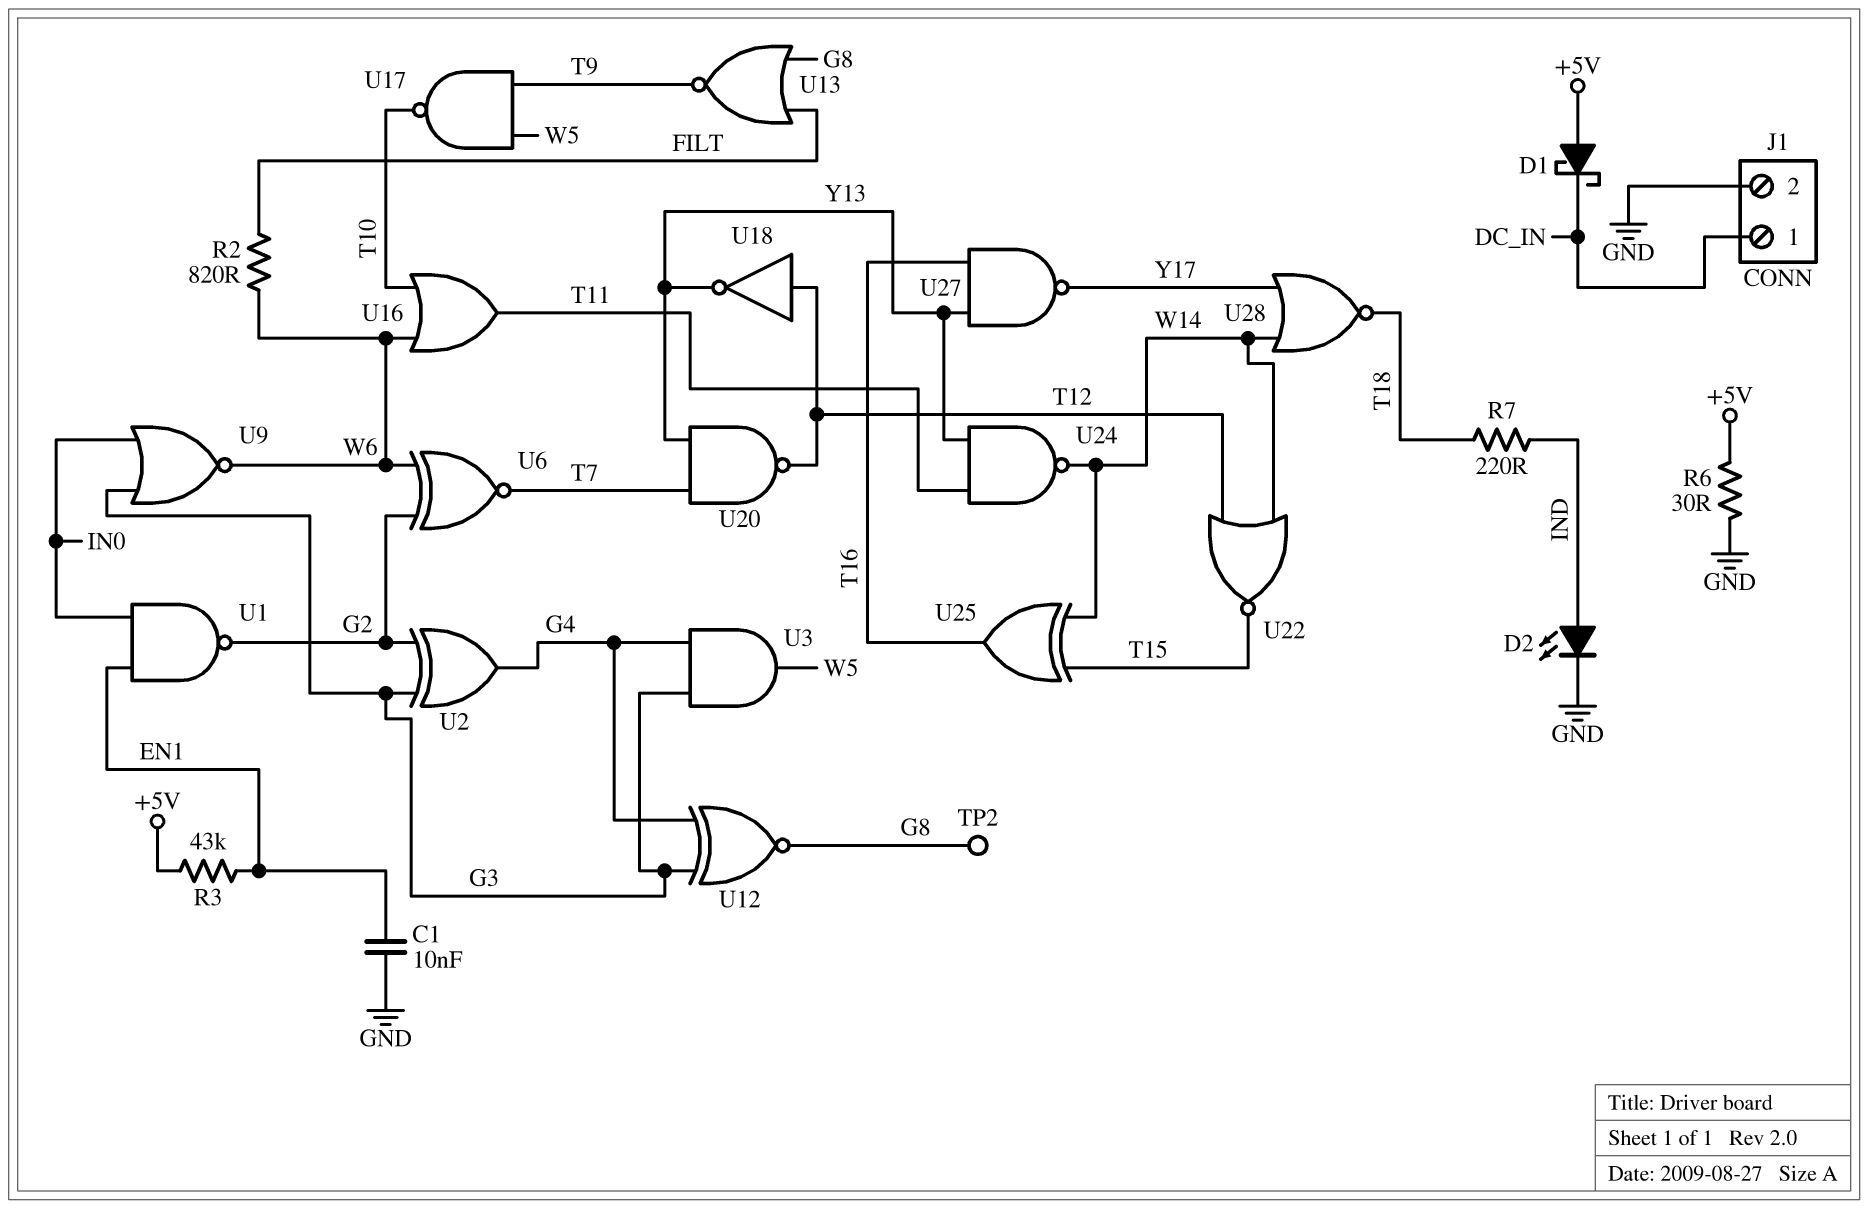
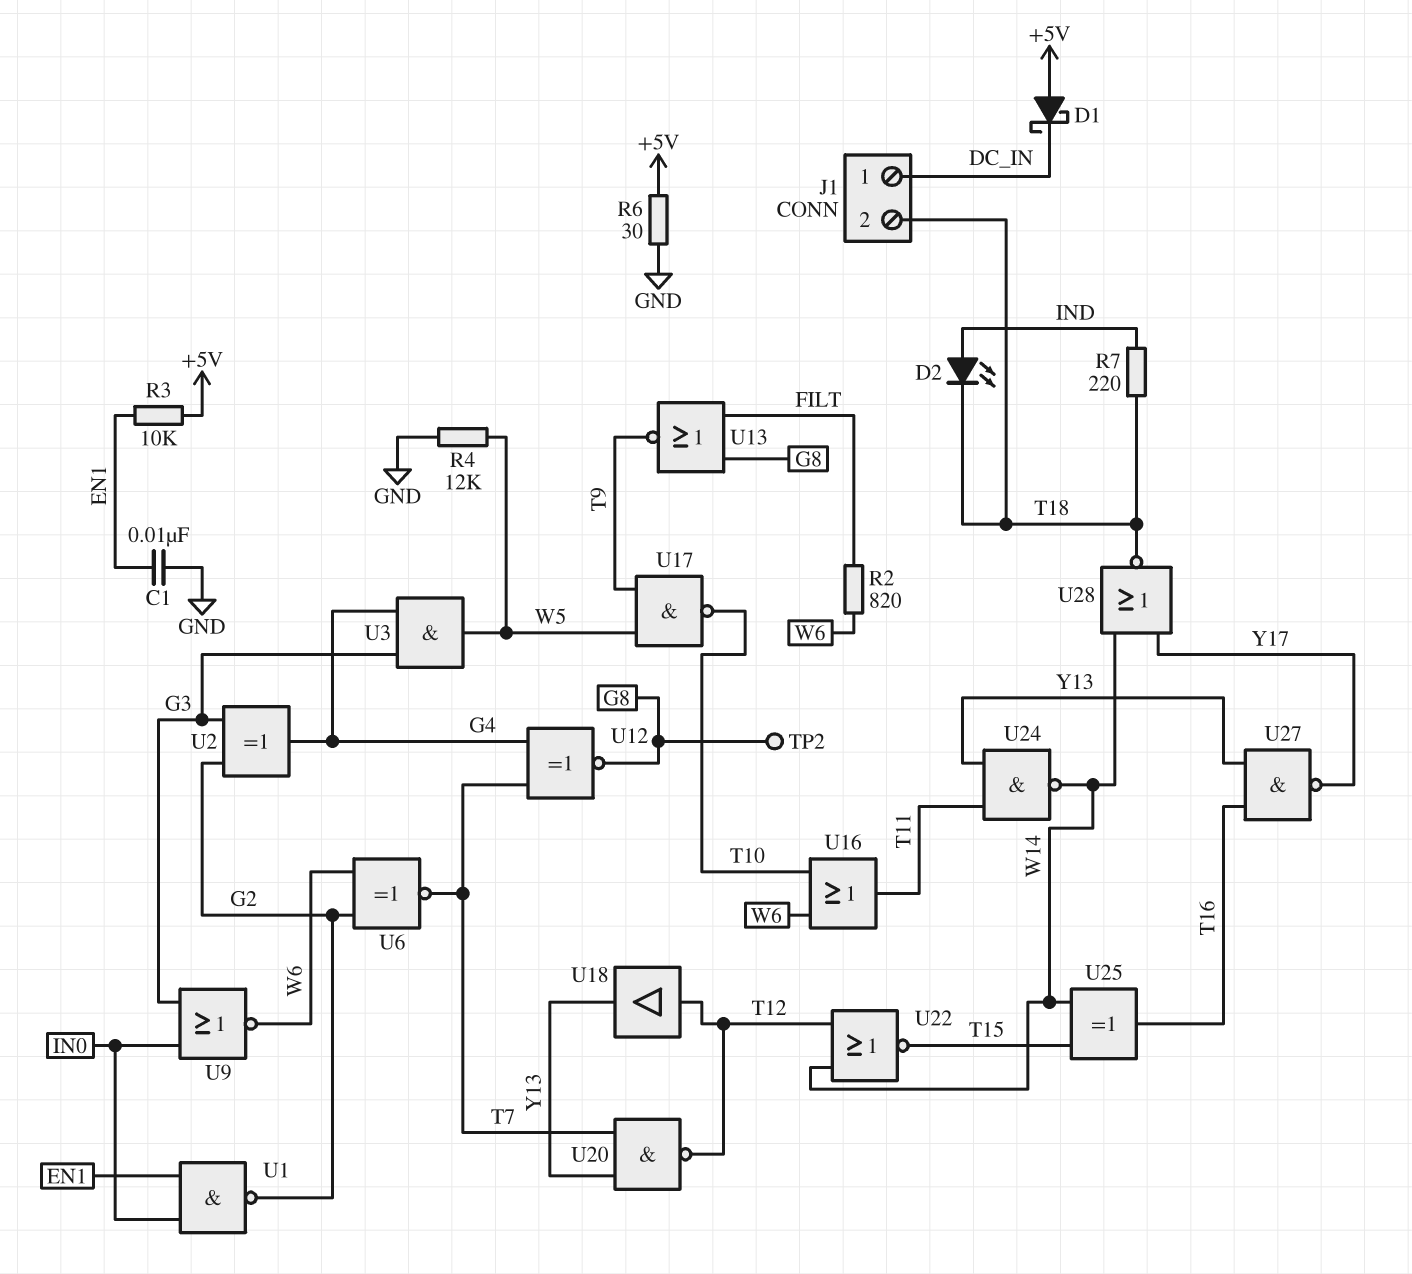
D2: LED (A IND, K GND) -> LED (A IND, K T18)
J1 pin 2: GND -> T18
R3: 43k (+5V, EN1) -> 10k (+5V, EN1)
R4: none -> 12k (GND, W5)
U12: XNOR (in G3, in G4, out G8) -> XNOR (in G4, in T7, out G8)
U18: NOT (in T12, out Y13) -> buffer (in T12, out Y13)

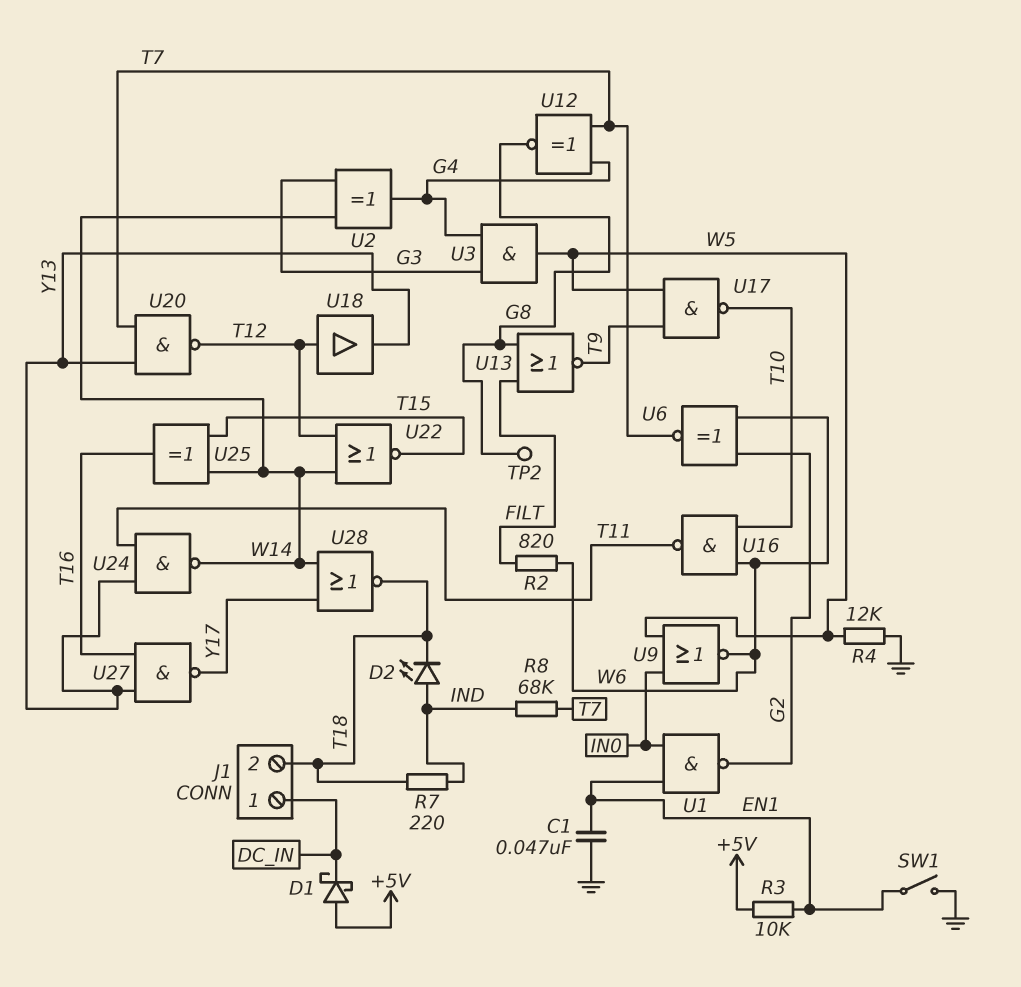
C1: 10nF (EN1, GND) -> 47nF (EN1, GND)
R6: 30 (+5V, GND) -> none
R8: none -> 68k (IND, T7)
SW1: none -> switch (EN1, GND)
U2: XOR (in G2, in G3, out G4) -> XOR (in G3, in W14, out G4)
U9: NOR (in G3, in IN0, out W6) -> NOR (in IN0, in W5, out W6)
U16: OR (in T10, in W6, out T11) -> NAND (in T10, in W6, out T11)

